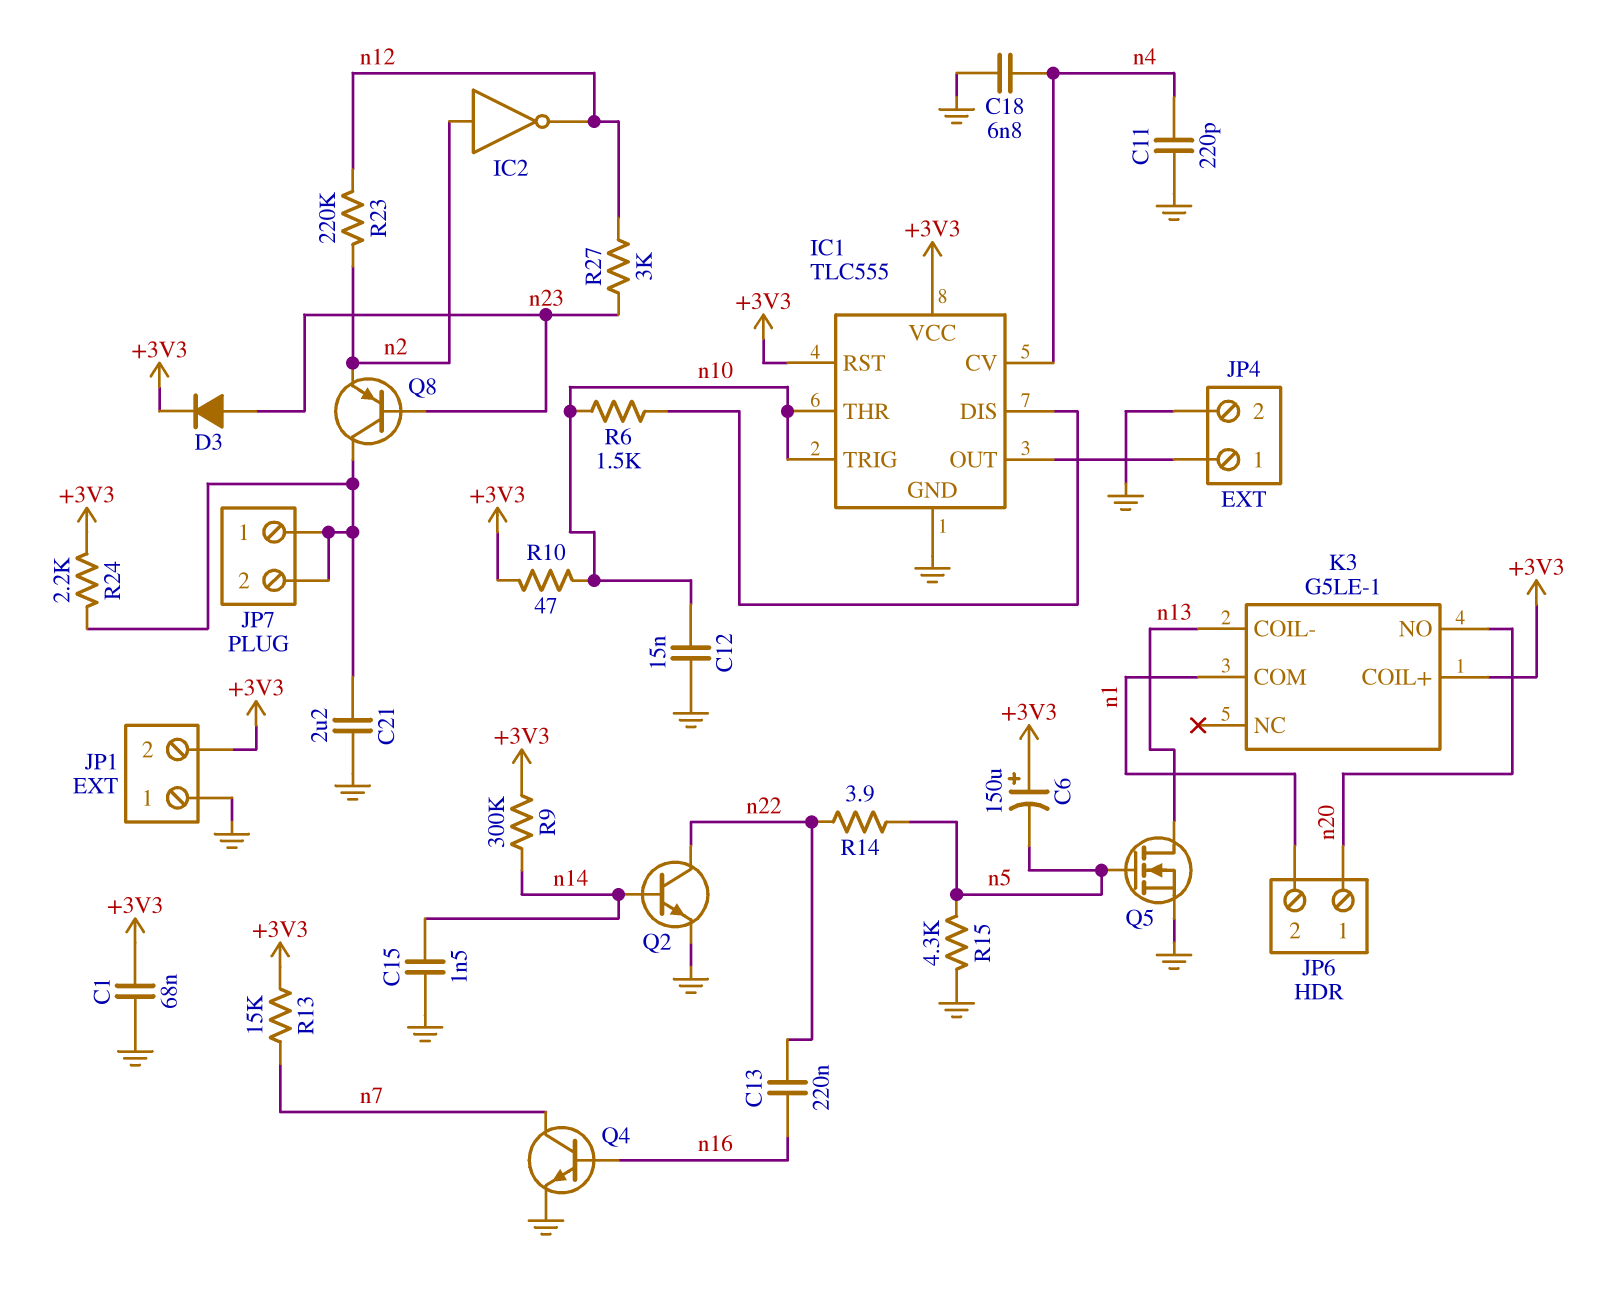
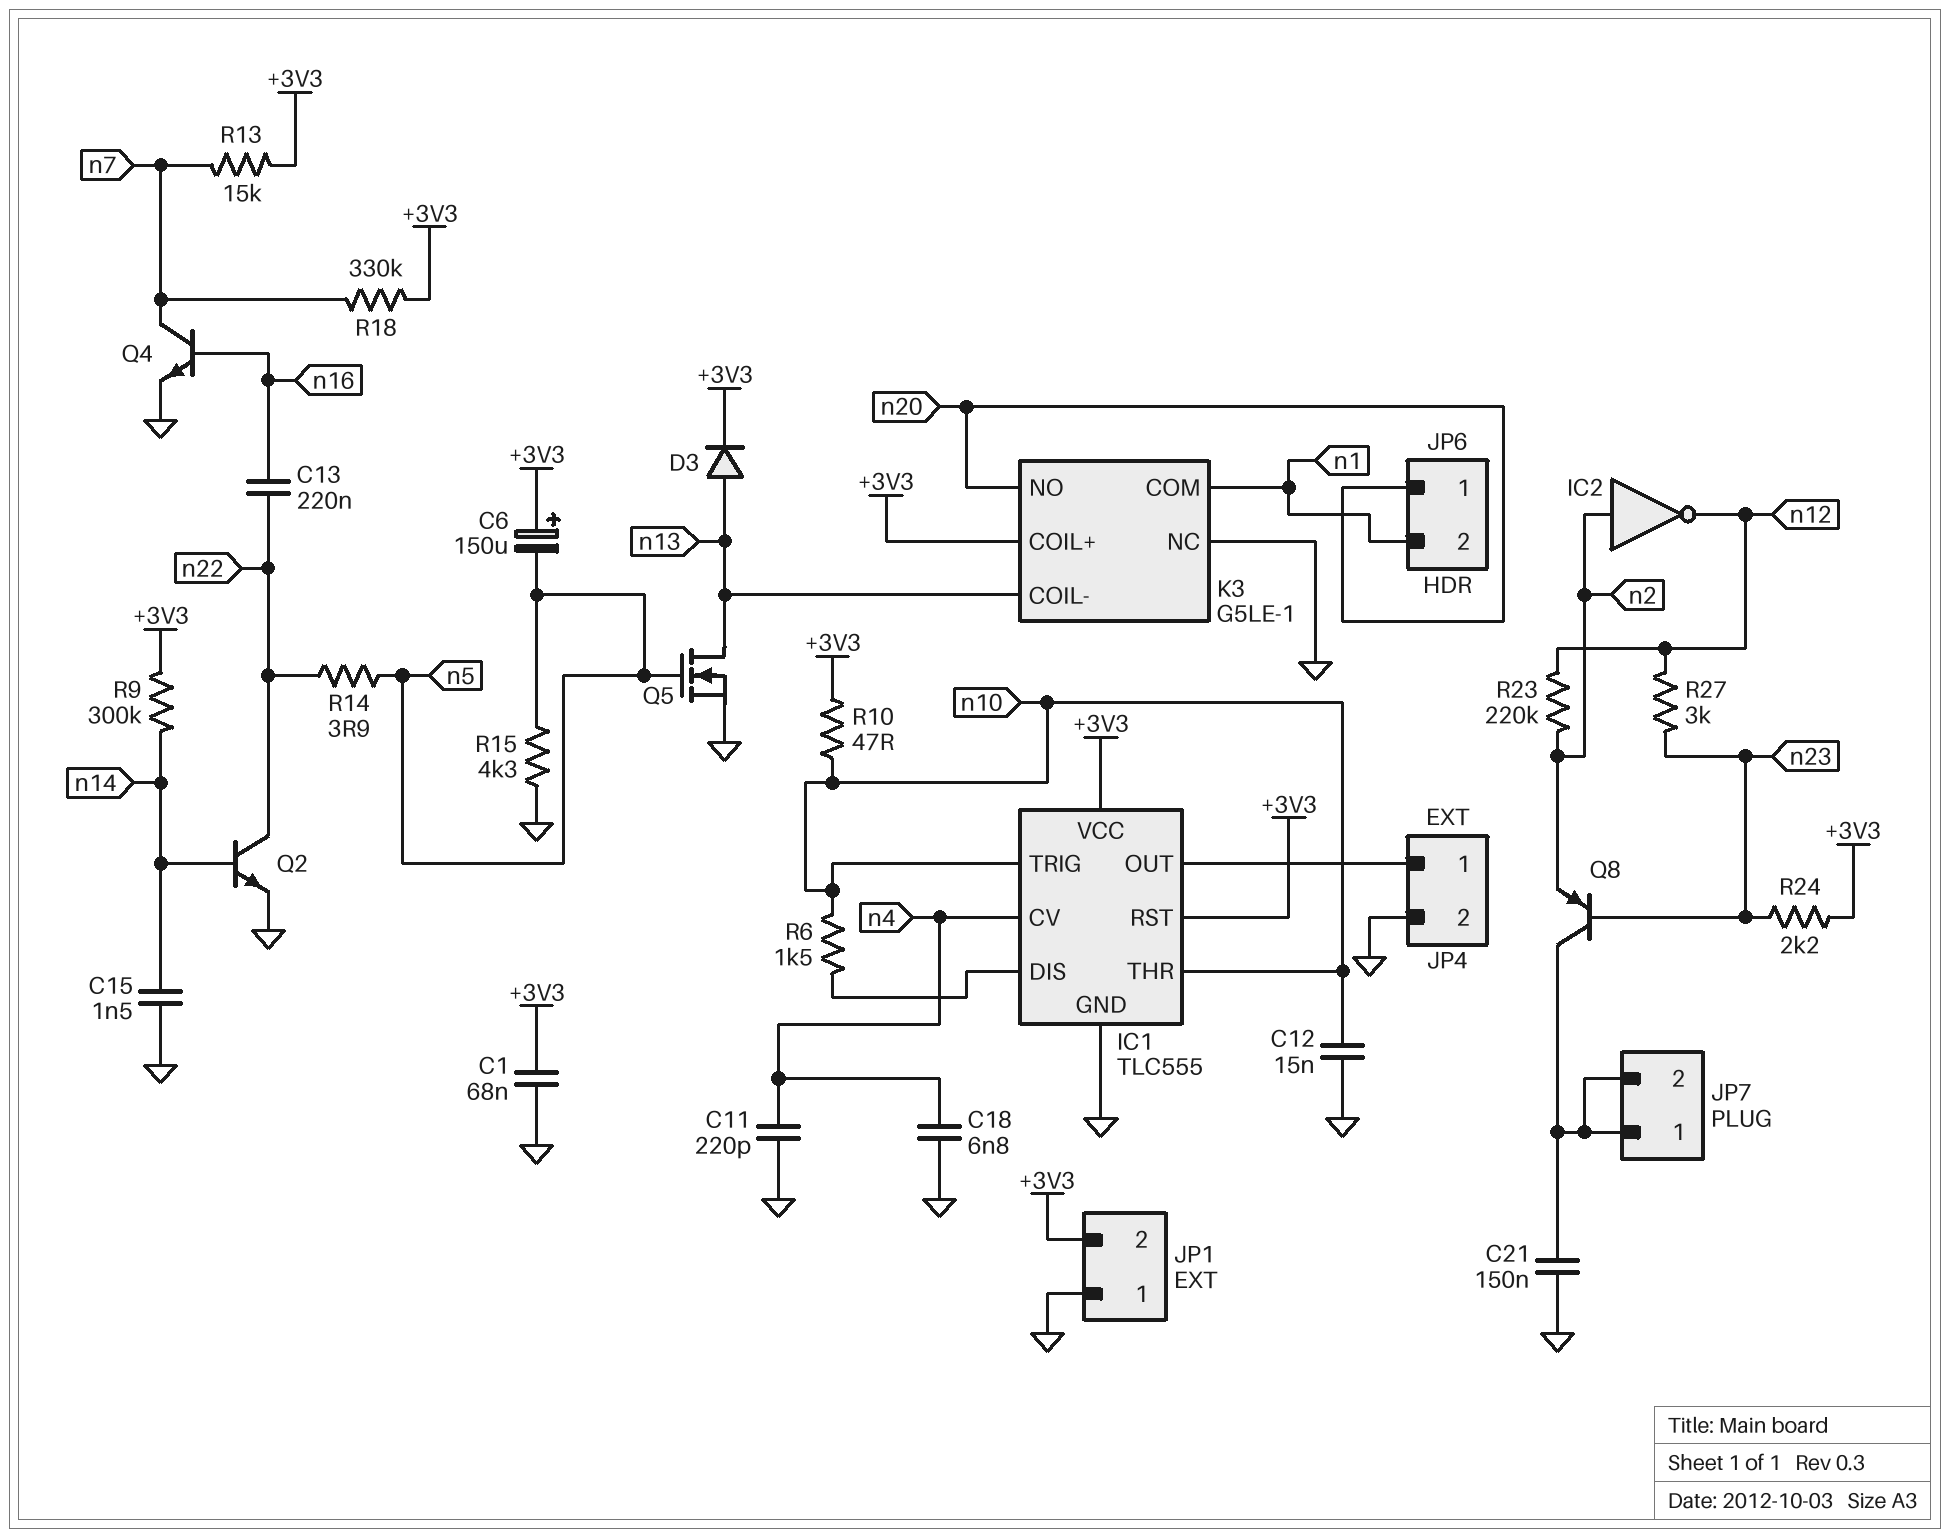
C21: 2.2uF (GND, JP7/1) -> 150nF (GND, JP7/1)
D3: diode (A n23, K +3V3) -> diode (A n13, K +3V3)
K3 pin NC: none -> GND
R18: none -> 330k (+3V3, n7)
R24: 2.2k (+3V3, JP7/1) -> 2.2k (+3V3, n23)

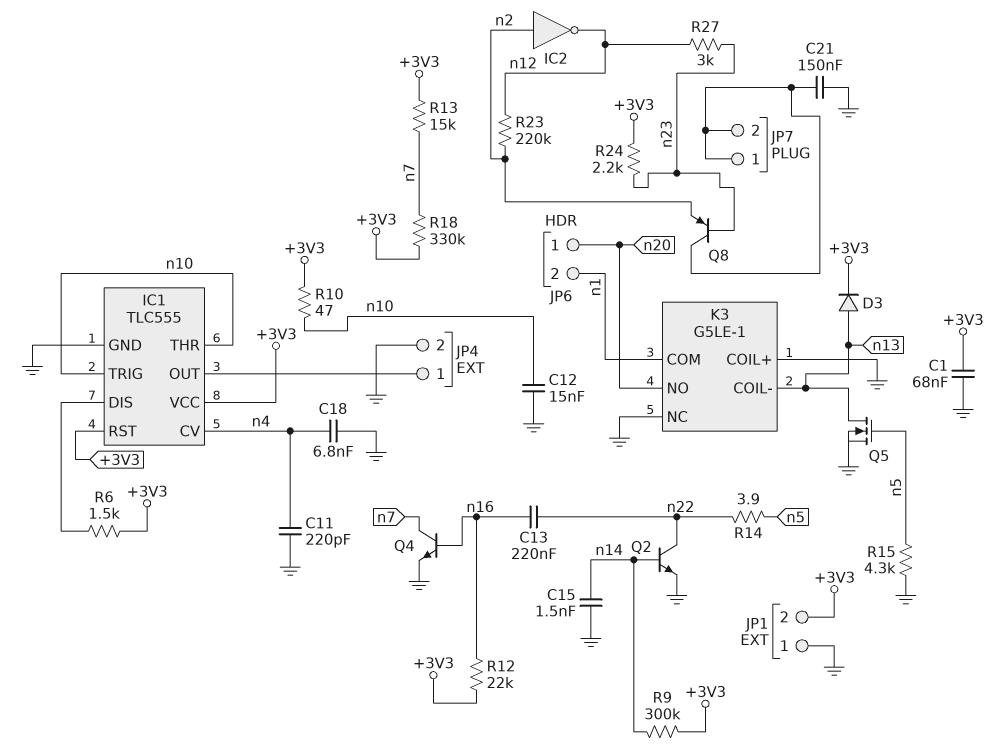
C6: 150uF (plus +3V3, minus n5) -> none
K3 pin COIL+: +3V3 -> GND
R6: 1.5k (IC1/DIS, n10) -> 1.5k (+3V3, IC1/DIS)
R12: none -> 22k (+3V3, n16)

